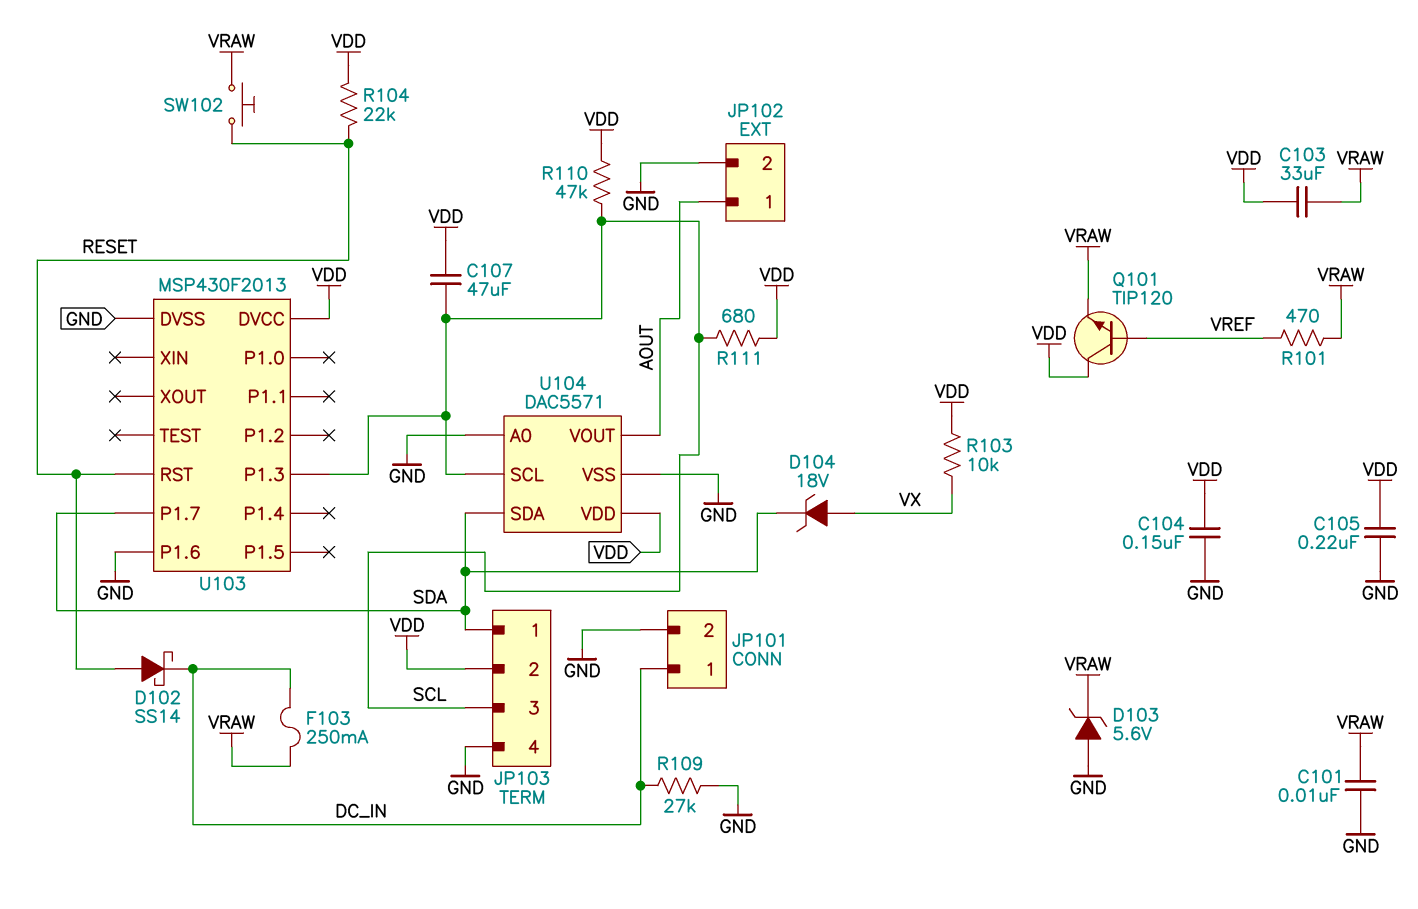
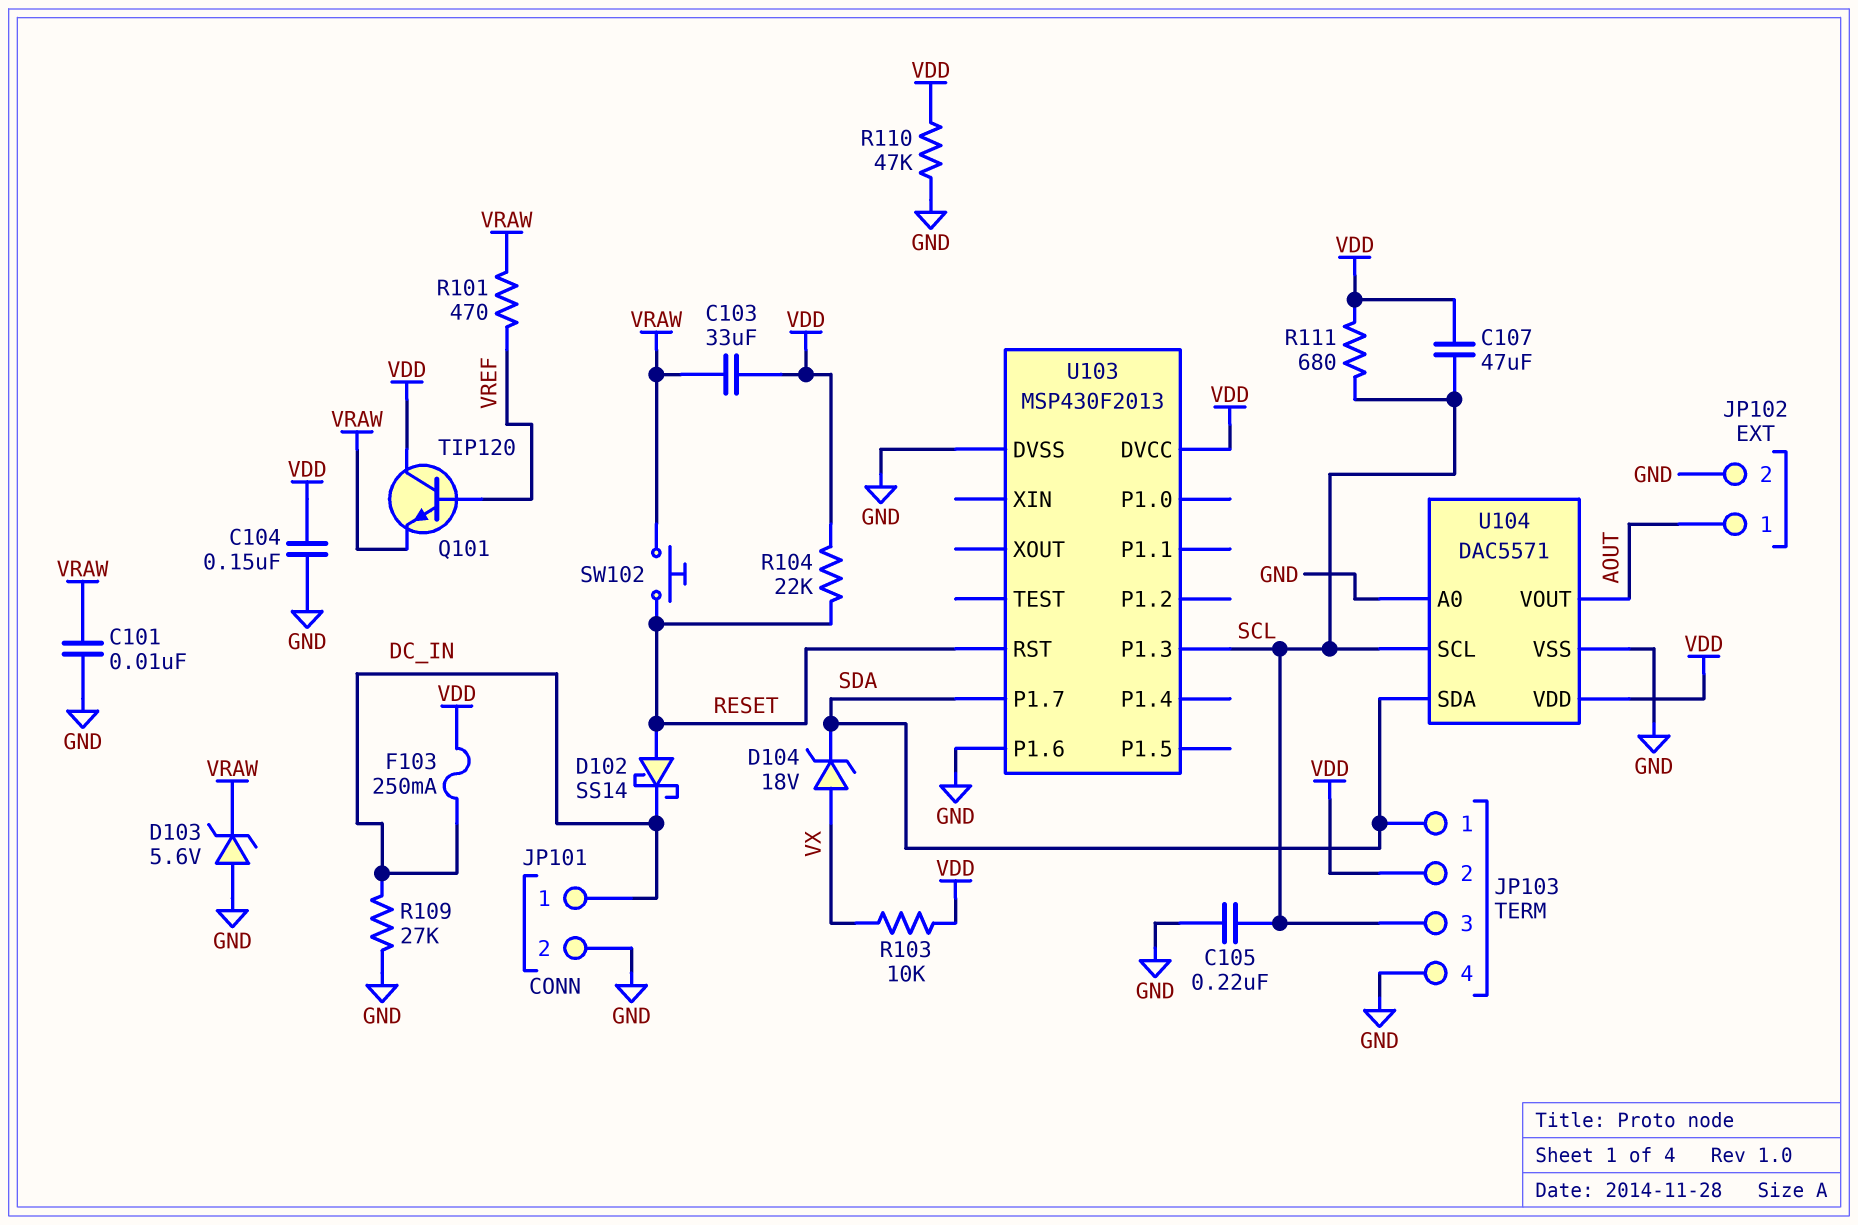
C105: 220nF (GND, VDD) -> 220nF (GND, SCL)
F103: 250mA (DC_IN, VRAW) -> 250mA (DC_IN, VDD)
R110: 47k (SCL, VDD) -> 47k (GND, VDD)

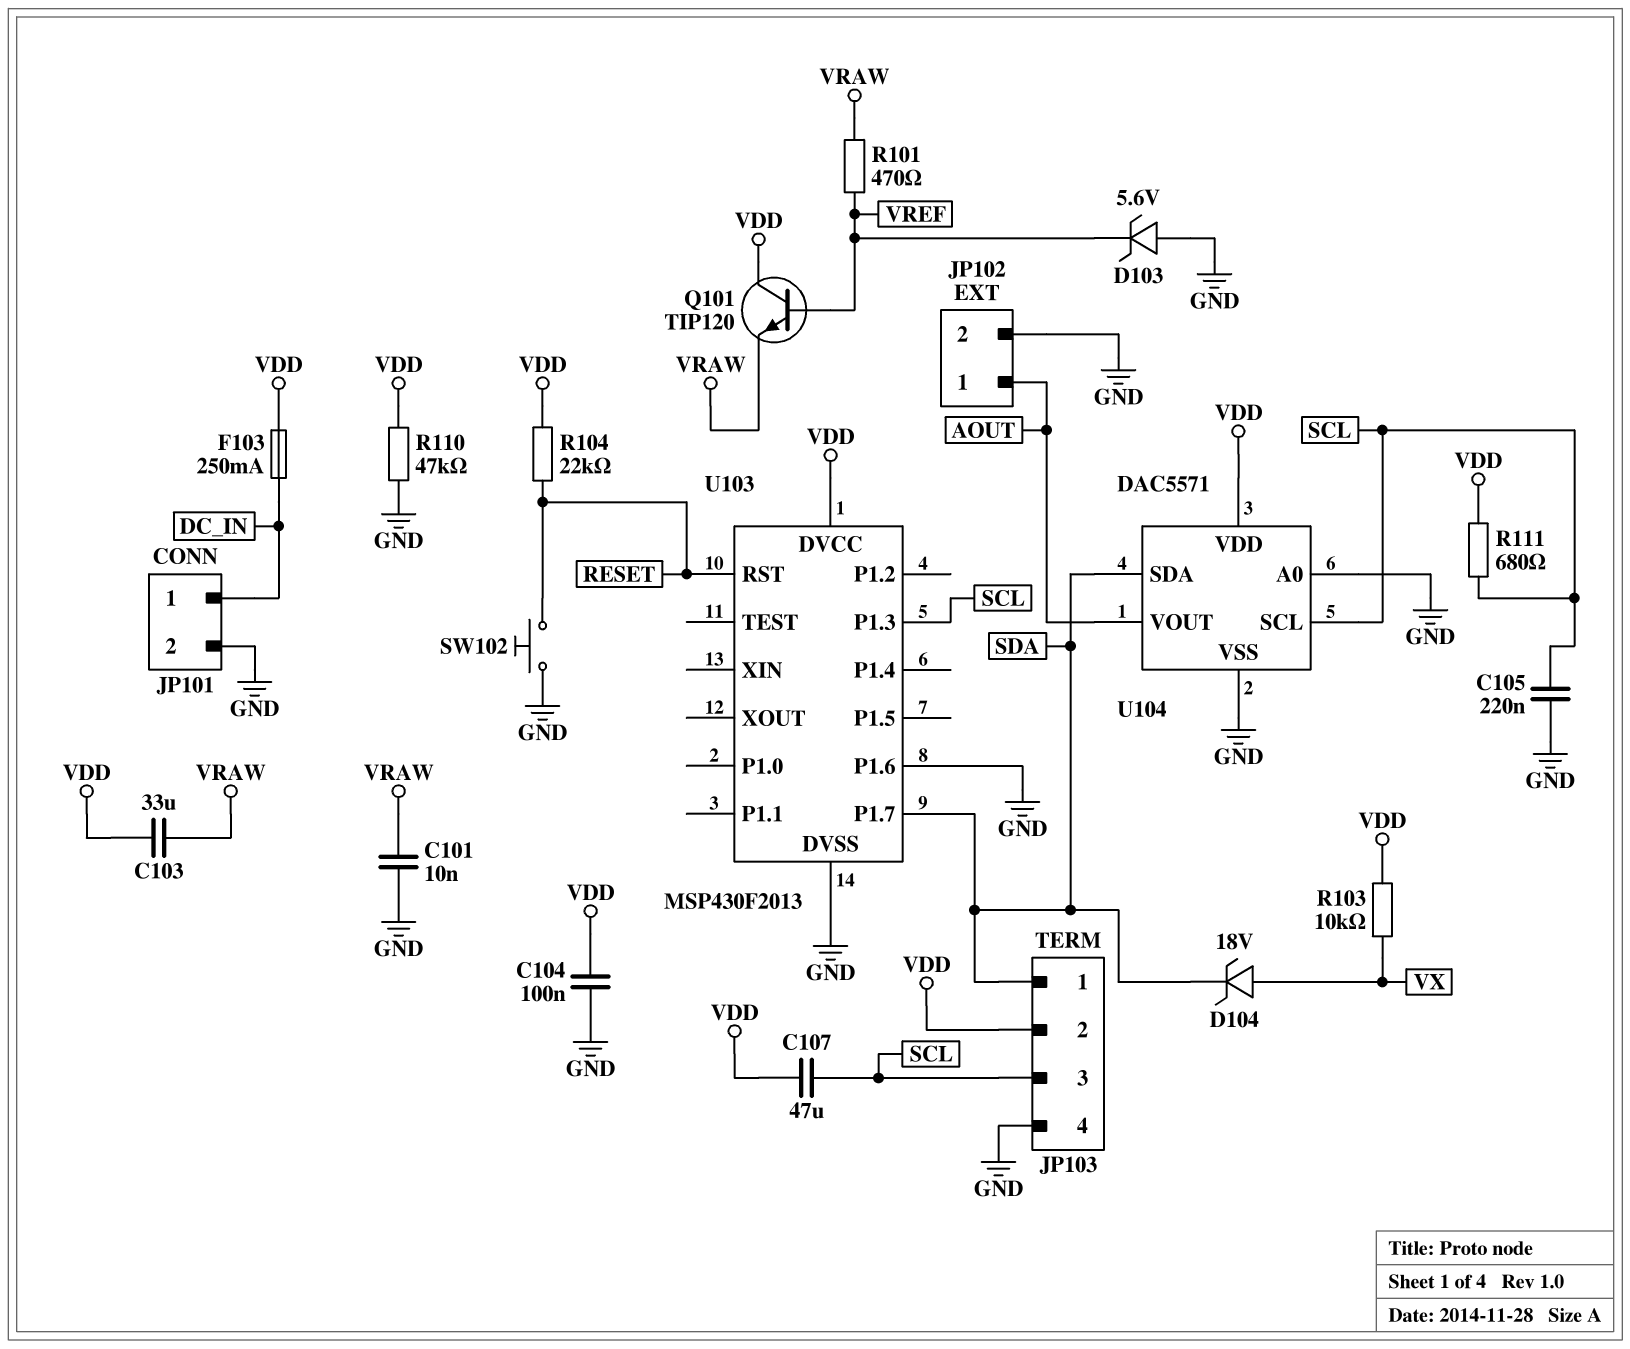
C104: 150nF (GND, VDD) -> 100nF (GND, VDD)
D102: schottky SS14 (A RESET, K DC_IN) -> none
D103: zener 5.6V (A GND, K VRAW) -> zener 5.6V (A GND, K VREF)
R109: 27k (DC_IN, GND) -> none
SW102: button (RESET, VRAW) -> button (GND, RESET)

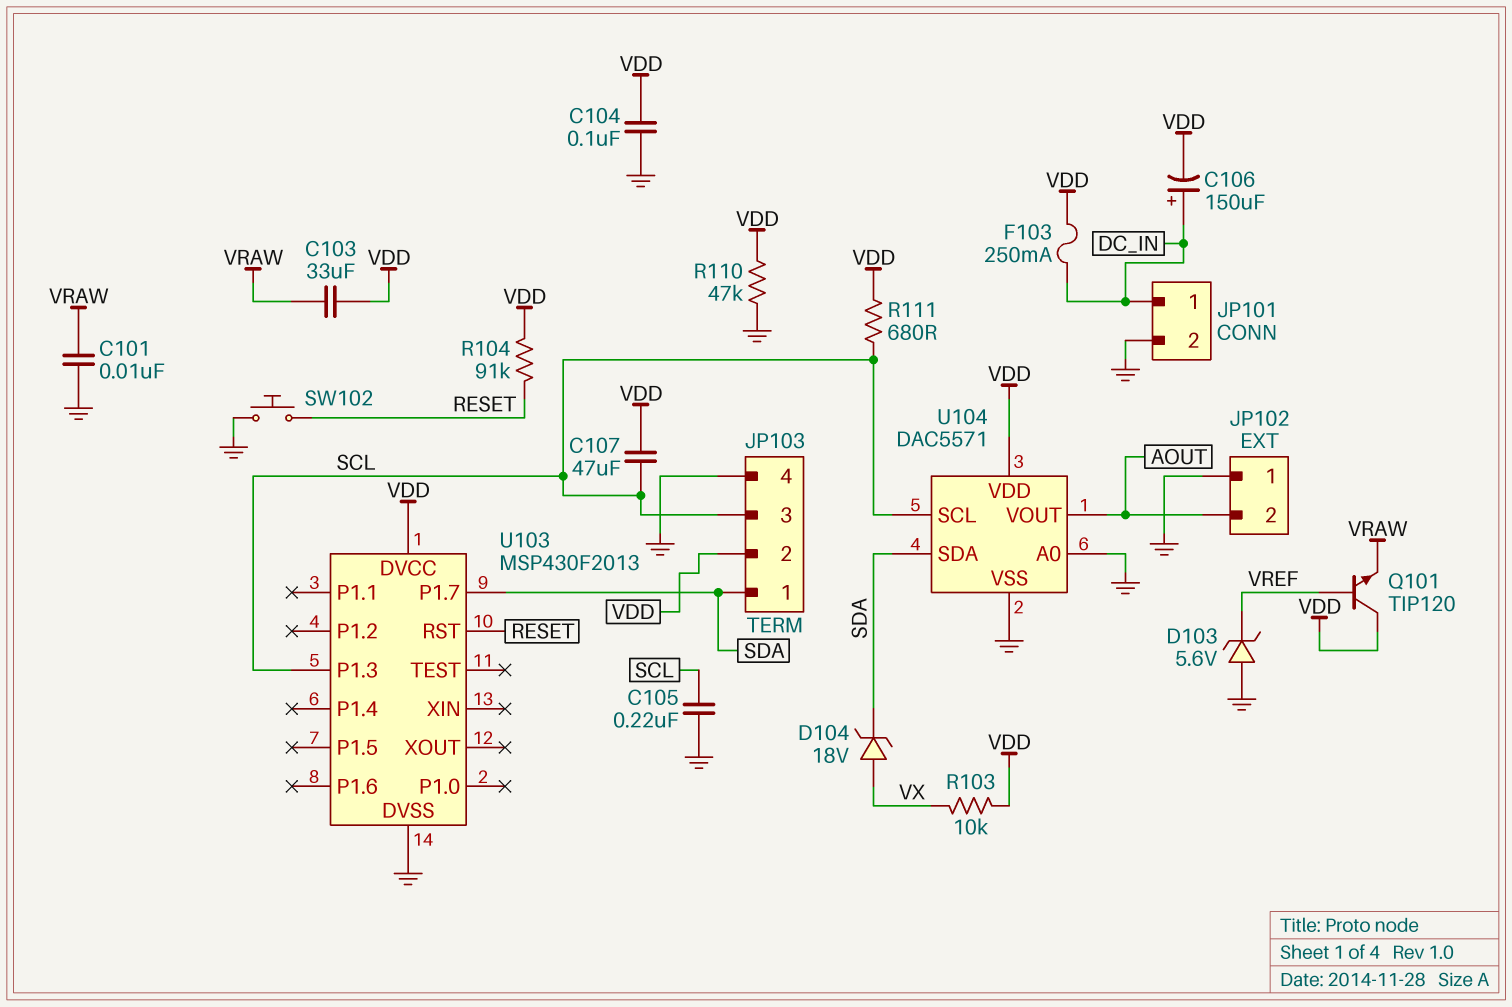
C106: none -> 150uF (plus DC_IN, minus VDD)
JP102 pin 1: AOUT -> GND
JP102 pin 2: GND -> AOUT
R101: 470 (VRAW, VREF) -> none
R104: 22k (RESET, VDD) -> 91k (RESET, VDD)
U103 pin P1.6: GND -> none

